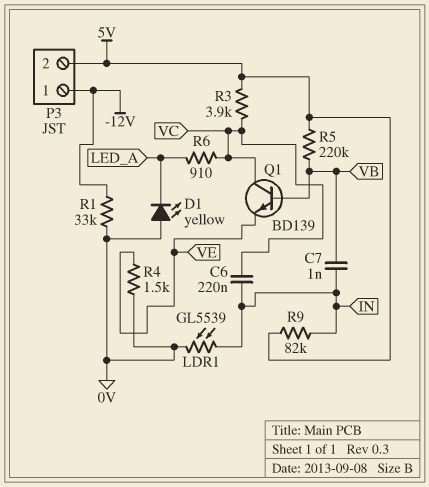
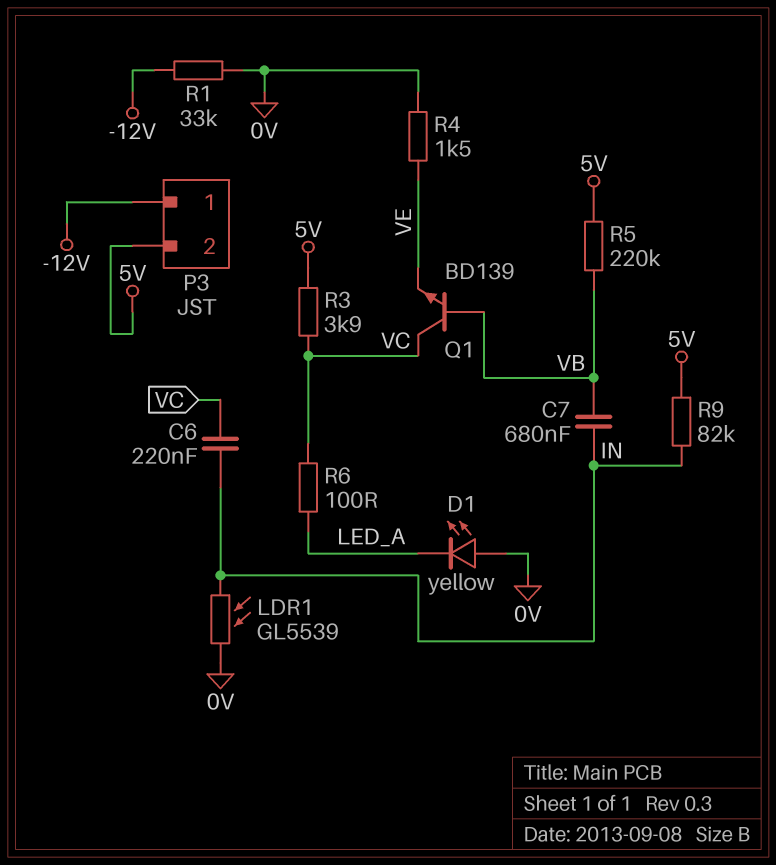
C7: 1nF (IN, VB) -> 680nF (IN, VB)
R6: 910 (LED_A, VC) -> 100 (LED_A, VC)

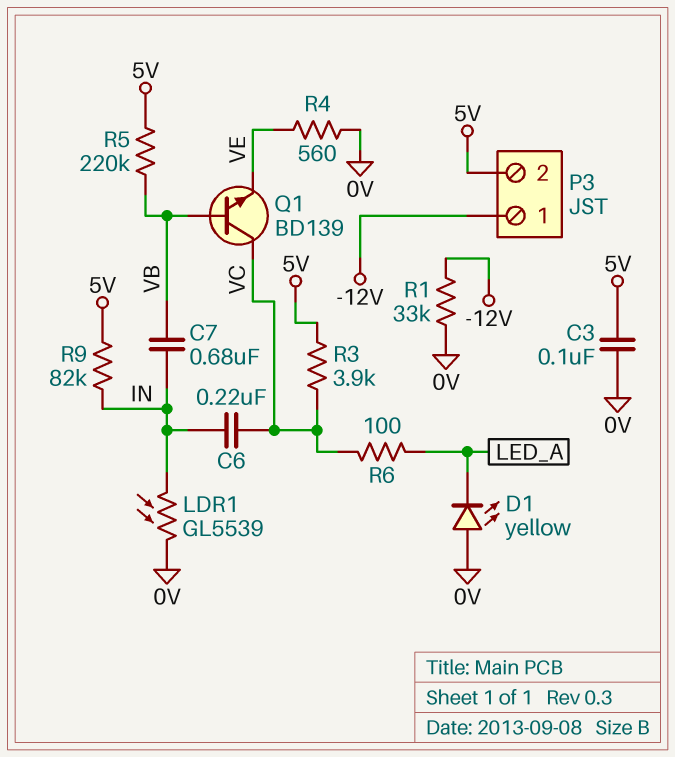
C3: none -> 100nF (0V, 5V)
R4: 1.5k (0V, VE) -> 560 (0V, VE)

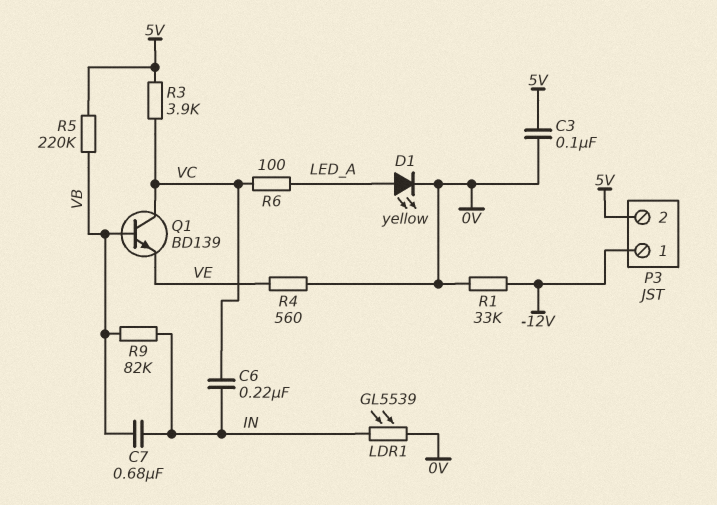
D1: LED yellow (A 0V, K LED_A) -> LED yellow (A LED_A, K 0V)
R9: 82k (5V, IN) -> 82k (IN, VB)

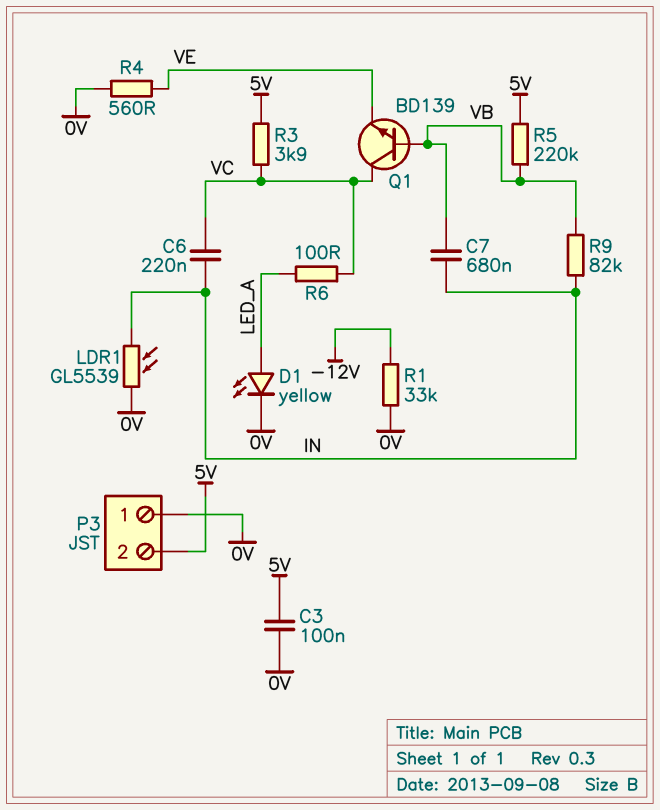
P3 pin 1: -12V -> 0V

